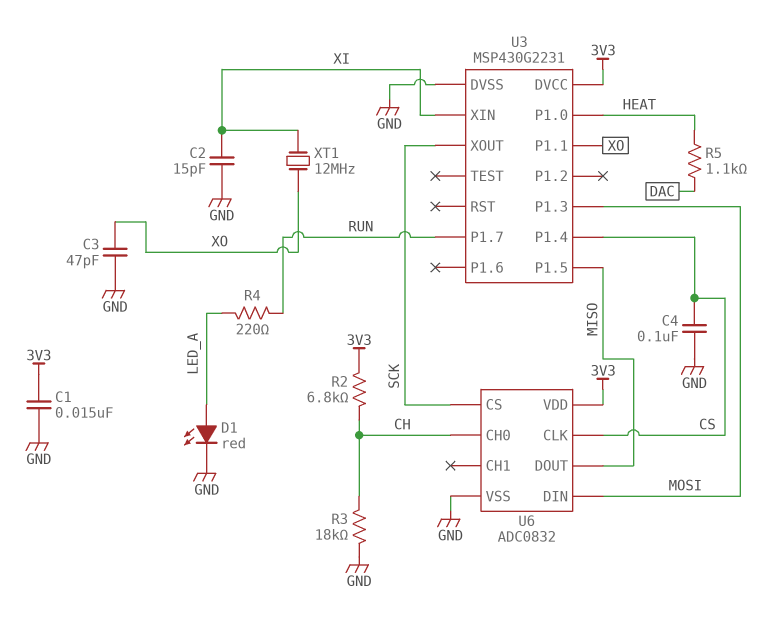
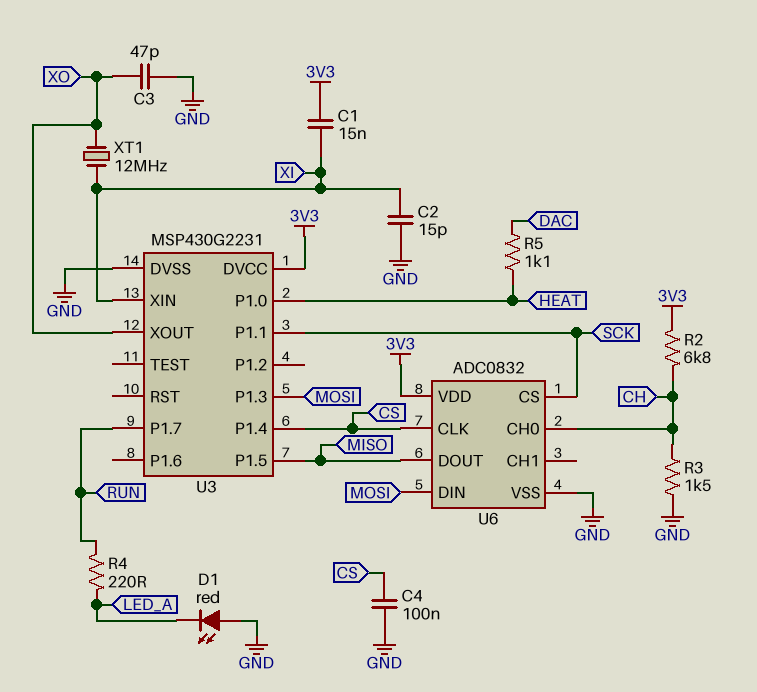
C1: 15nF (3V3, GND) -> 15nF (3V3, XI)
D1: LED red (A LED_A, K GND) -> LED red (A GND, K LED_A)
R3: 18k (CH, GND) -> 1.5k (CH, GND)
U3 pin P1.1: XO -> SCK
U3 pin XOUT: SCK -> XO

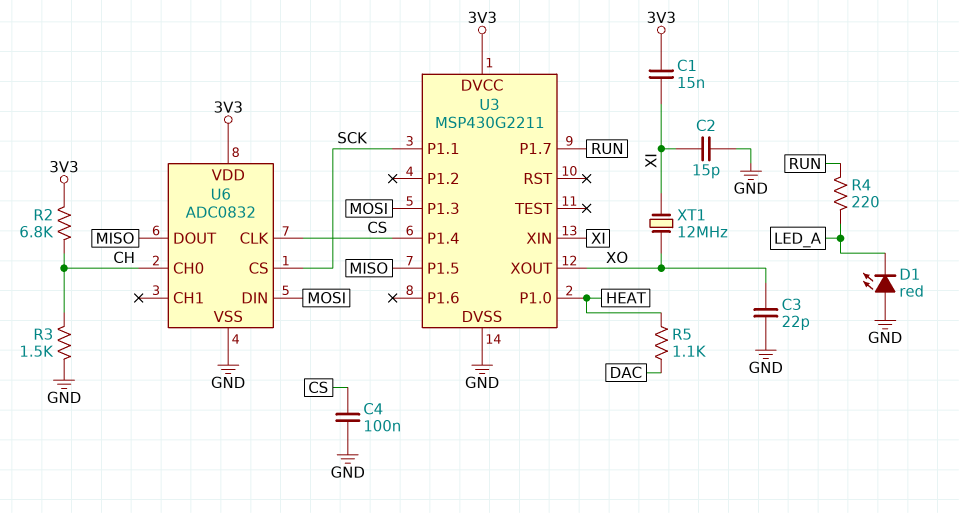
C3: 47pF (GND, XO) -> 22pF (GND, XO)
U3: MSP430G2231 -> MSP430G2211

